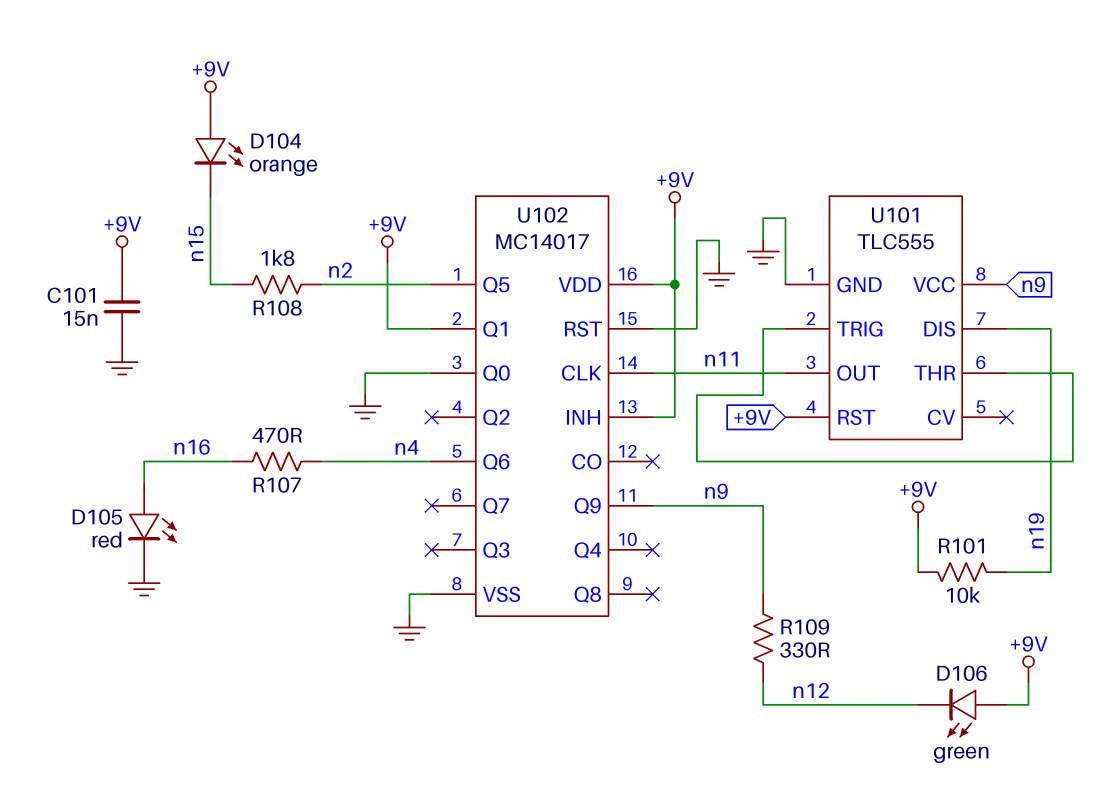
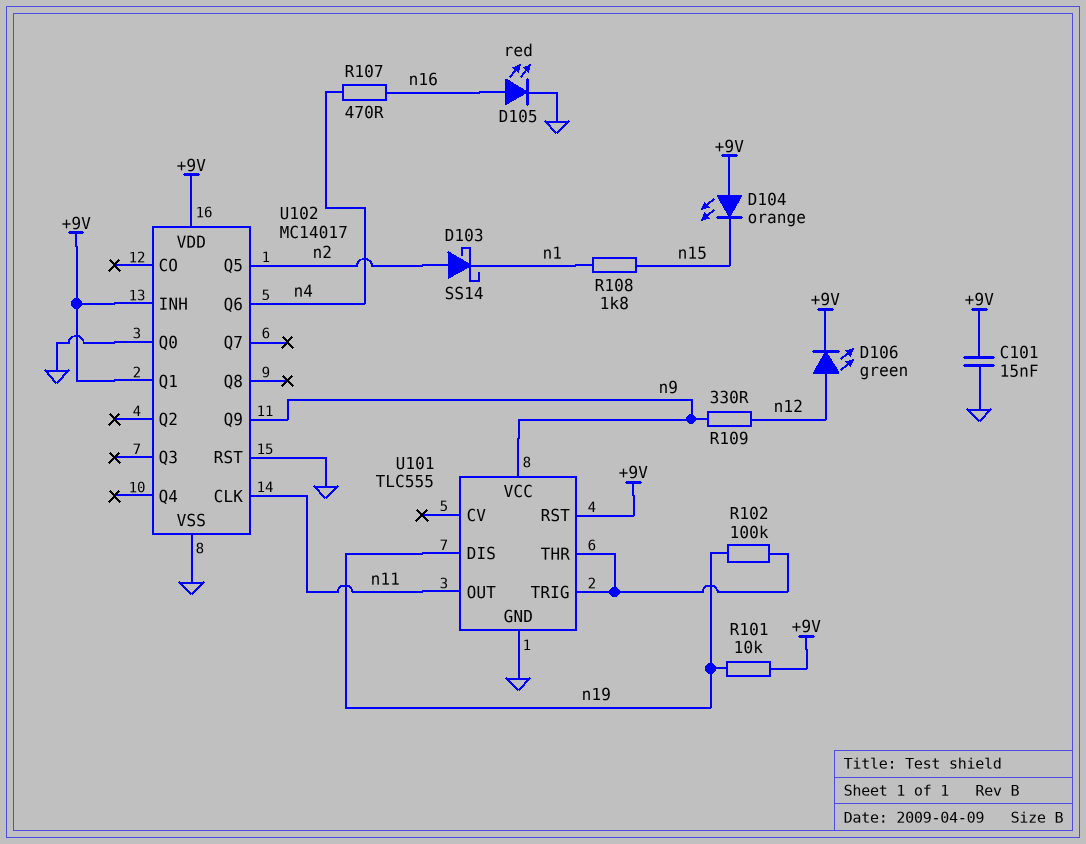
D103: none -> schottky SS14 (A n2, K n1)
D106: LED green (A +9V, K n12) -> LED green (A n12, K +9V)
R102: none -> 100k (U101/THR, n19)
R108: 1.8k (n2, n15) -> 1.8k (n1, n15)

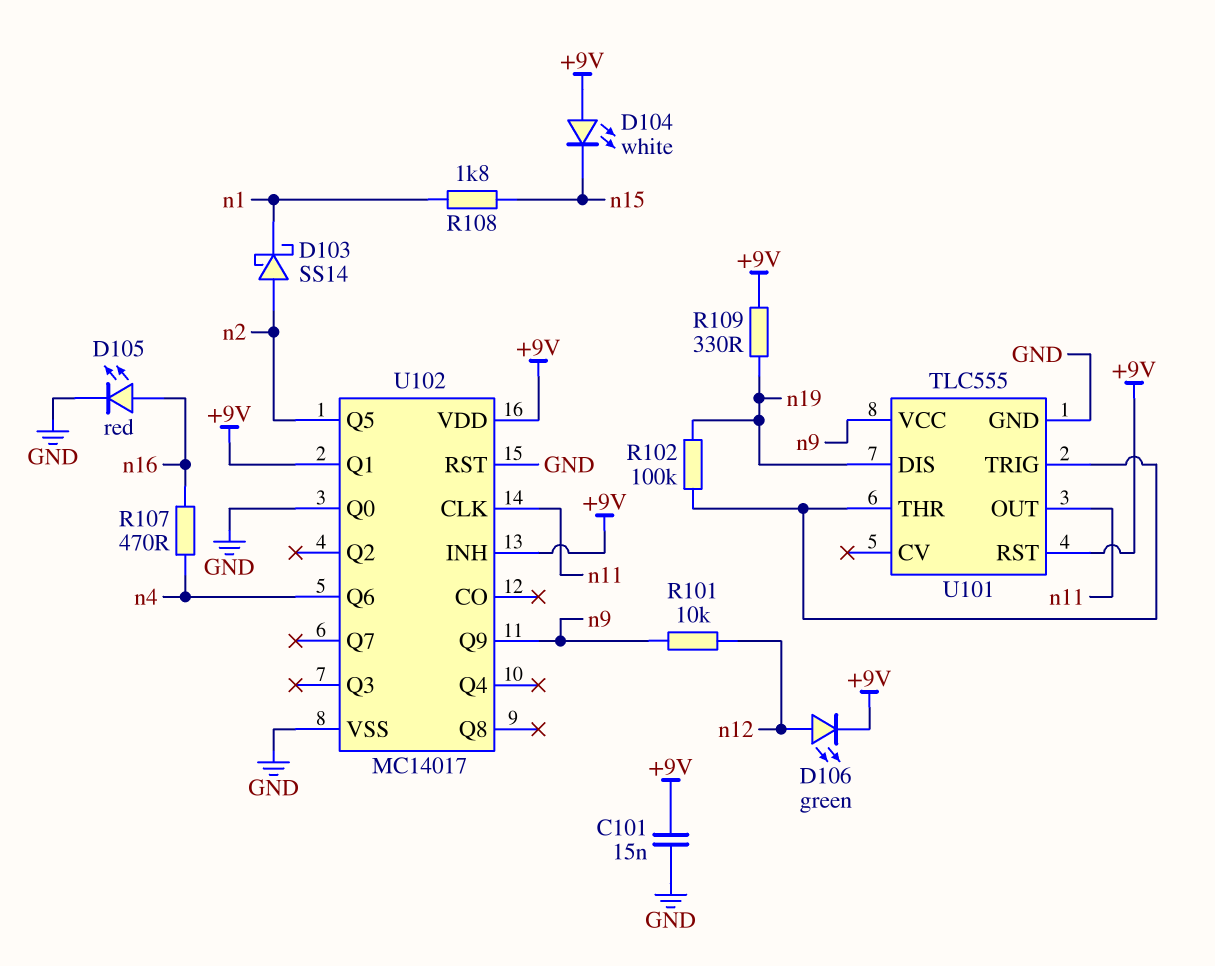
D104: LED orange (A +9V, K n15) -> LED white (A +9V, K n15)
R101: 10k (+9V, n19) -> 10k (n9, n12)
R109: 330 (n9, n12) -> 330 (+9V, n19)

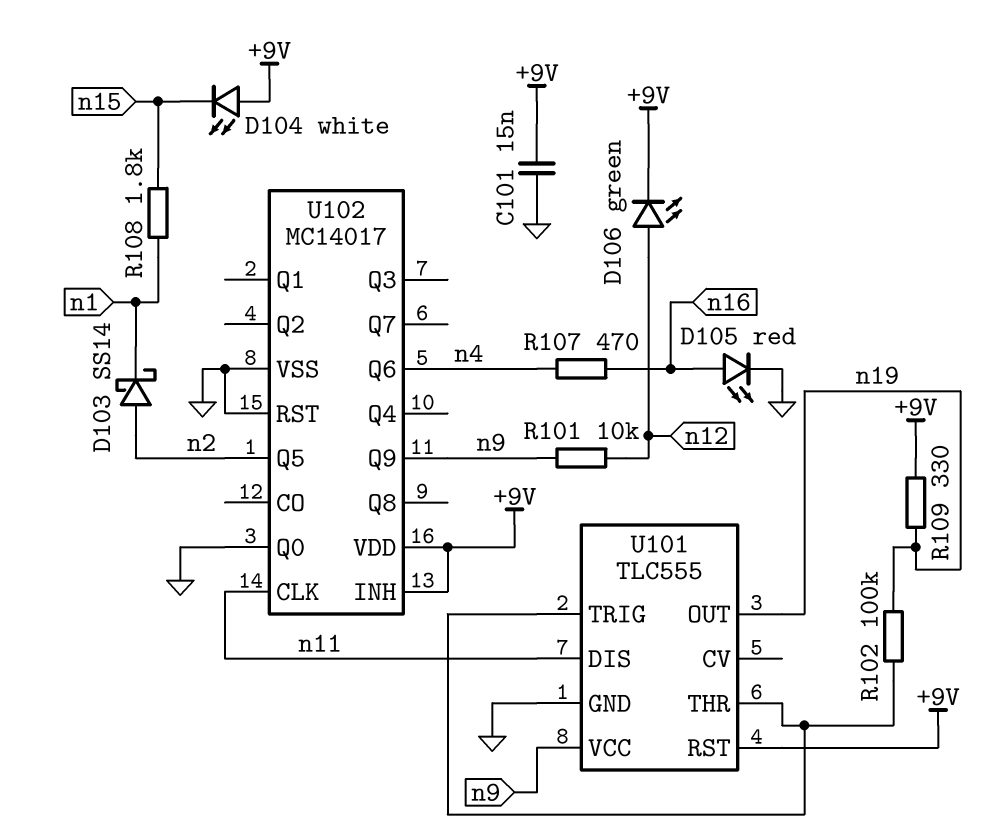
U101 pin DIS: n19 -> n11
U101 pin OUT: n11 -> n19
U102 pin Q1: +9V -> none

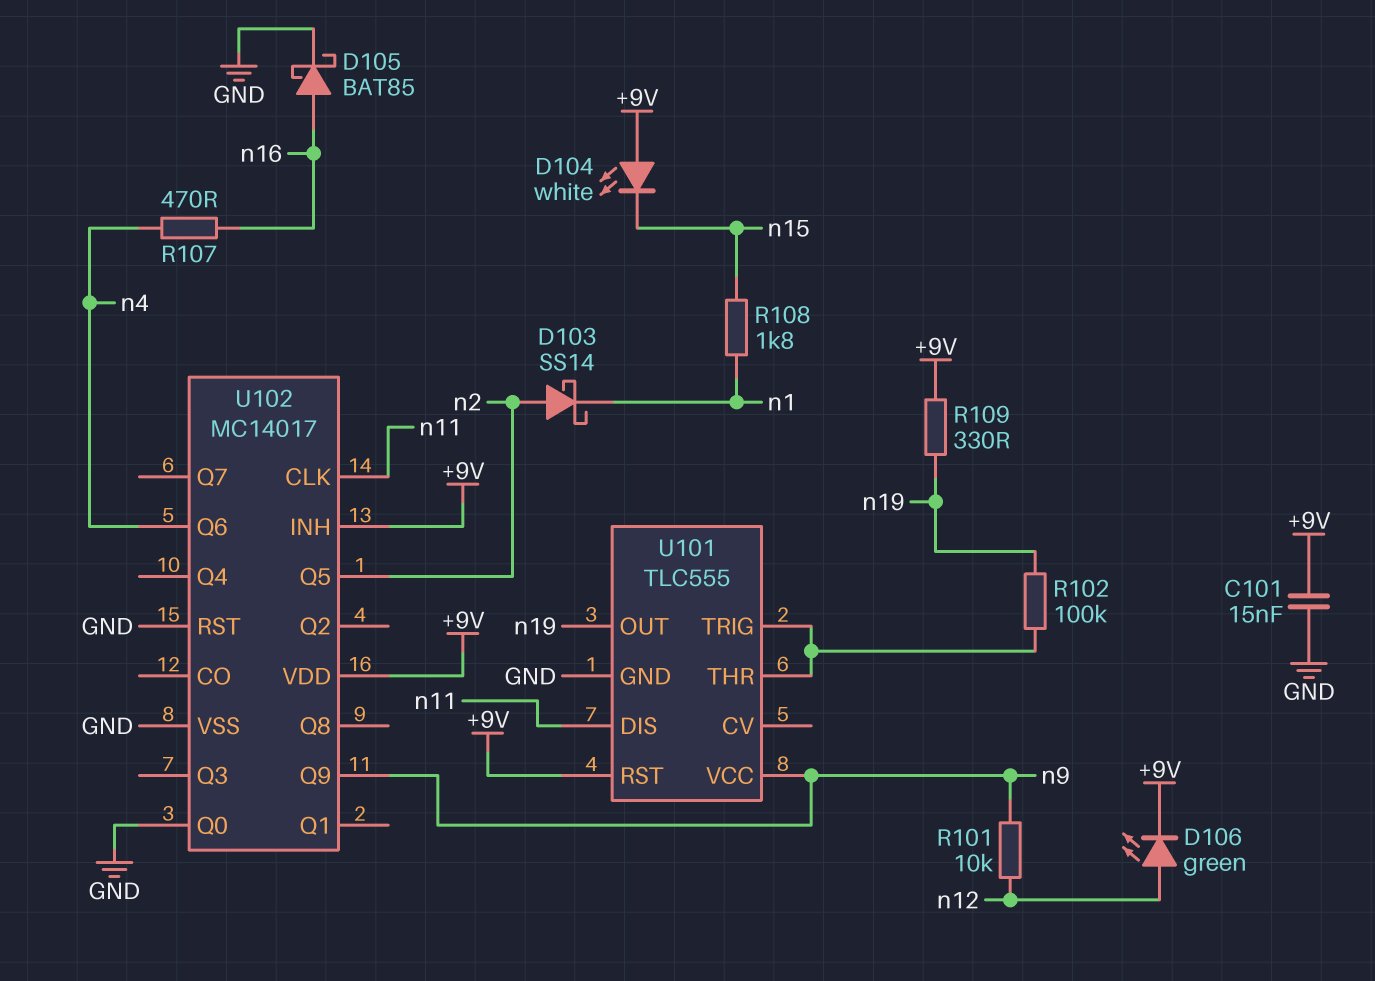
D105: LED red (A n16, K GND) -> schottky BAT85 (A n16, K GND)

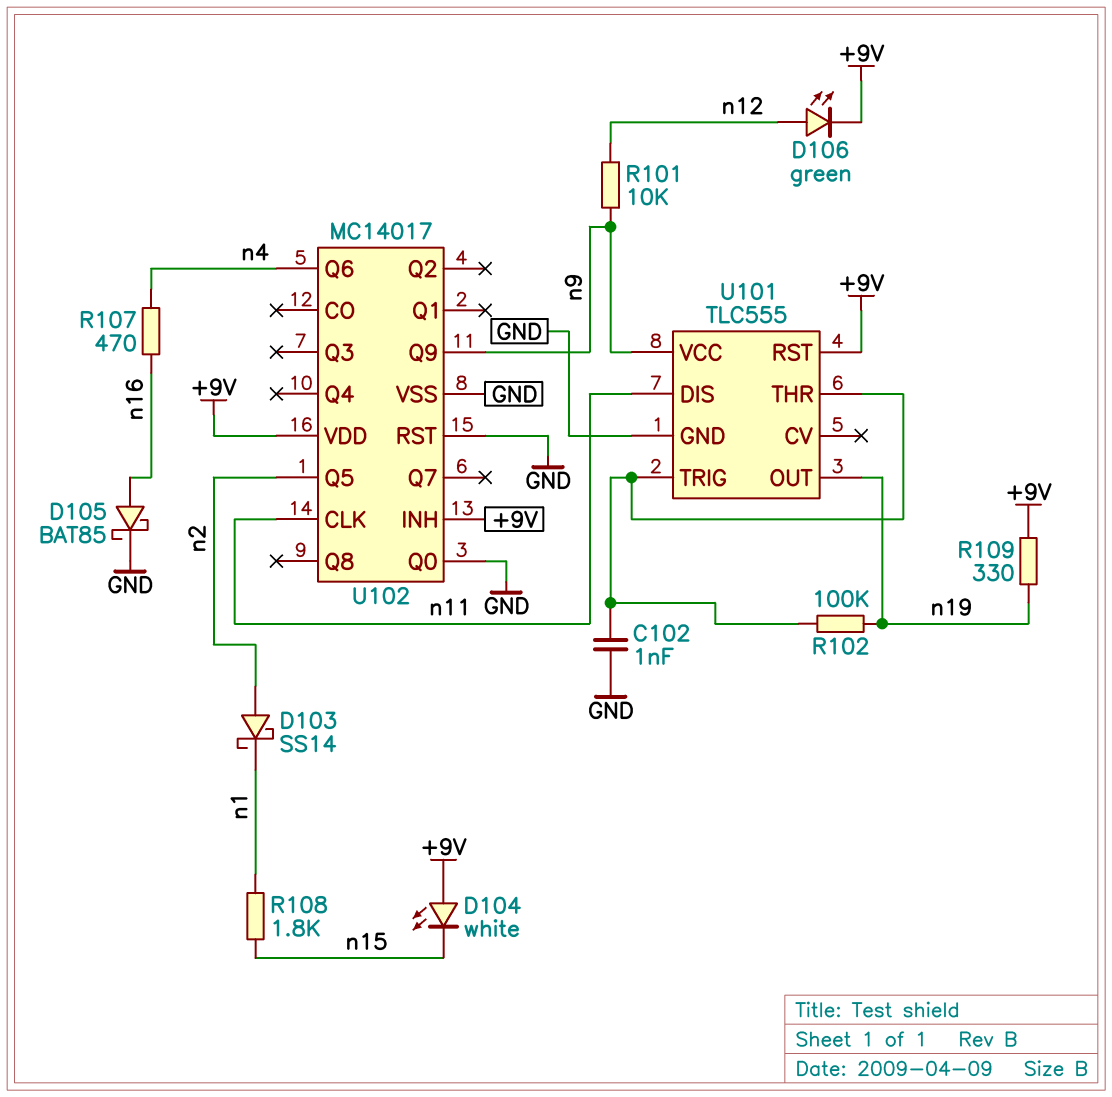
C101: 15nF (+9V, GND) -> none
C102: none -> 1nF (GND, U101/THR)

